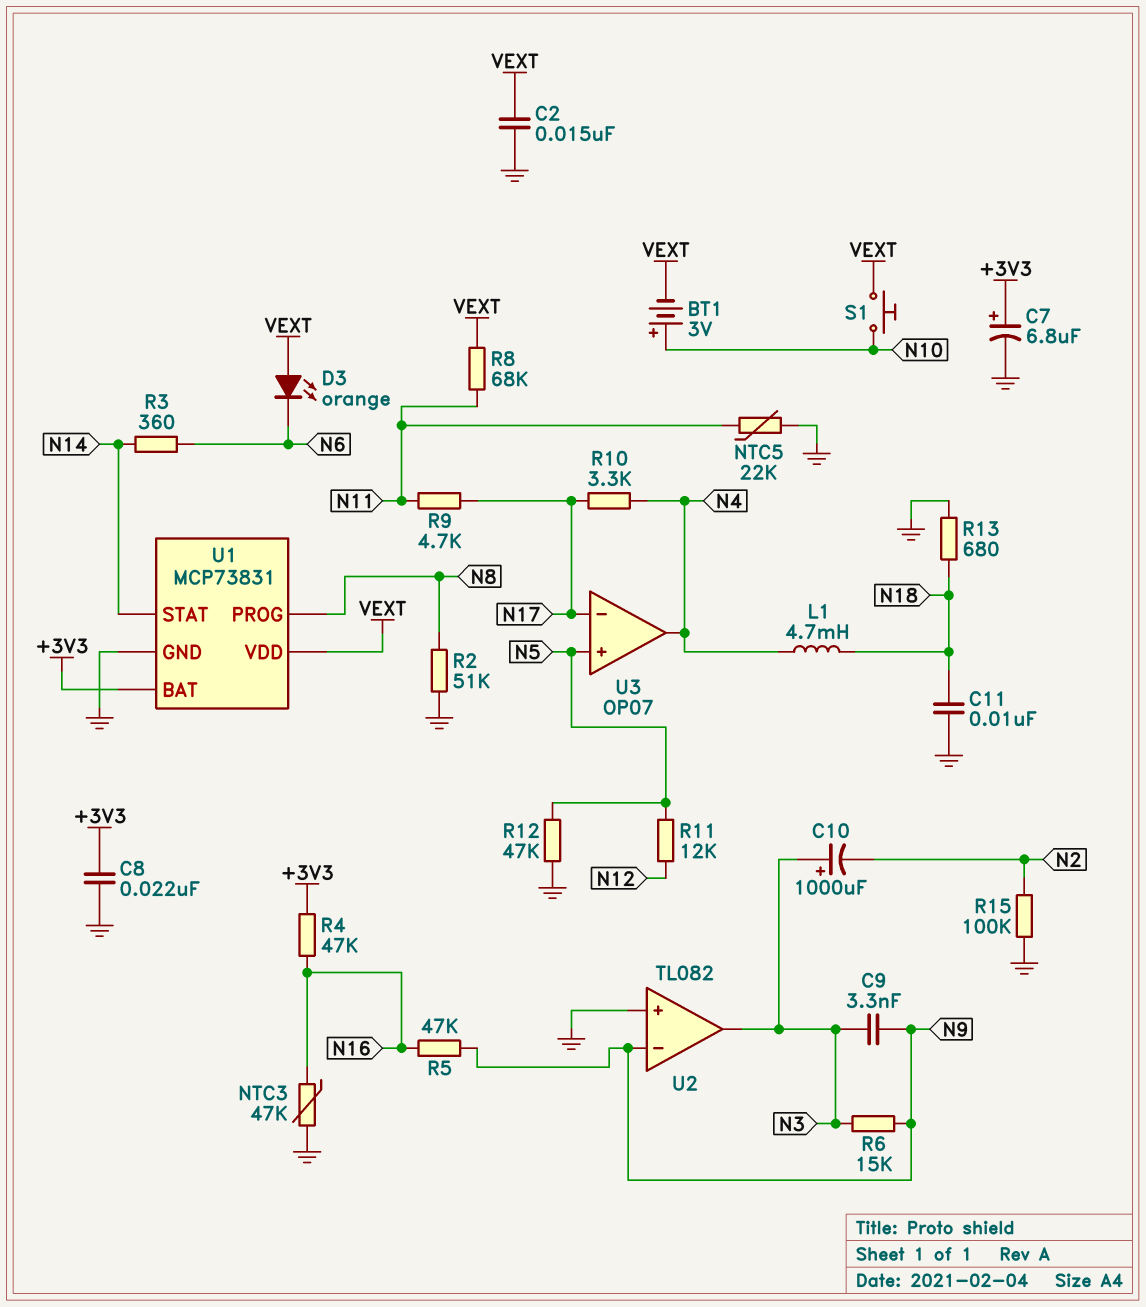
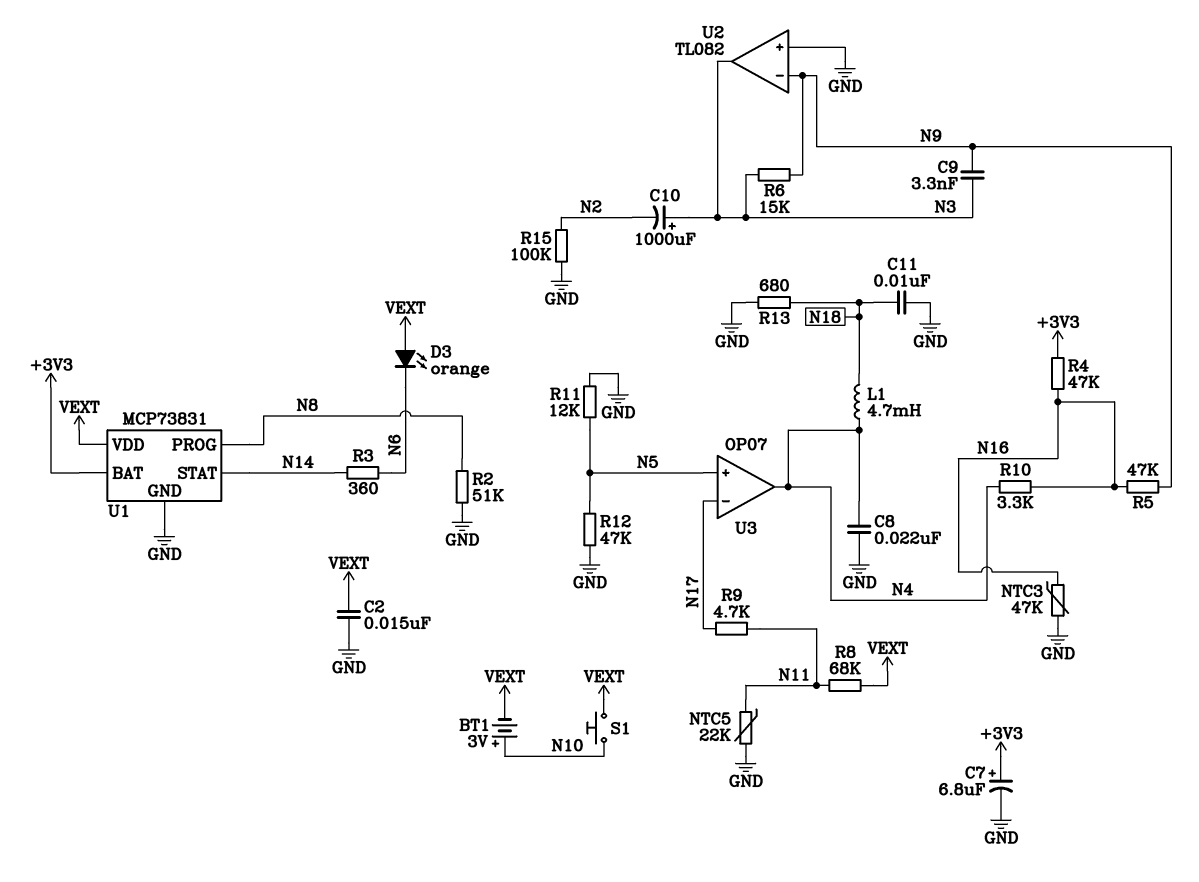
C8: 22nF (+3V3, GND) -> 22nF (GND, N4)
R10: 3.3k (N4, N17) -> 3.3k (N4, N16)
R11: 12k (N5, N12) -> 12k (GND, N5)

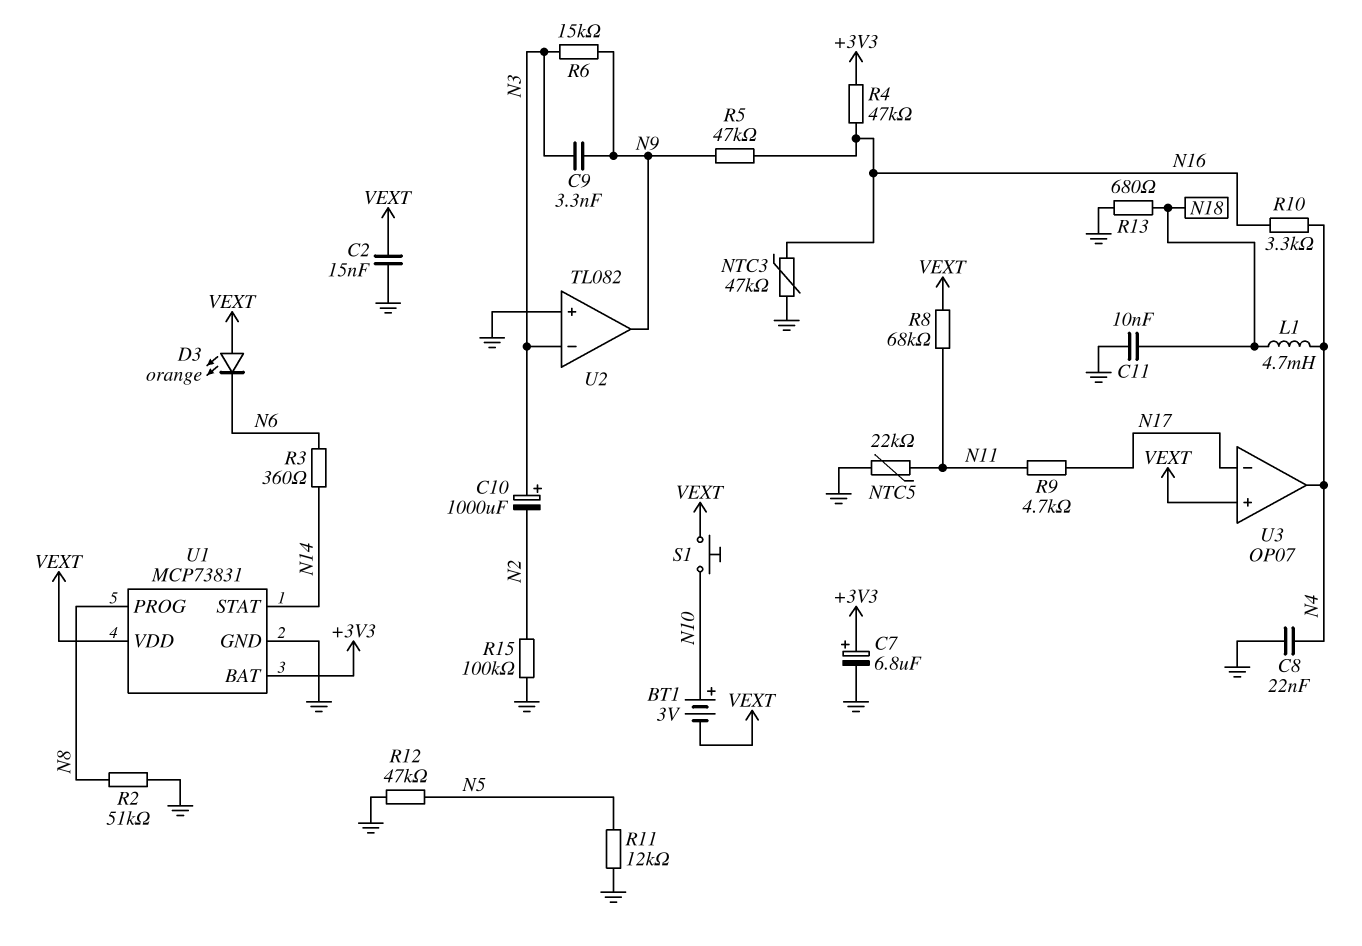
U2 pin in-: N9 -> N3
U2 pin out: N3 -> N9
U3 pin in+: N5 -> VEXT

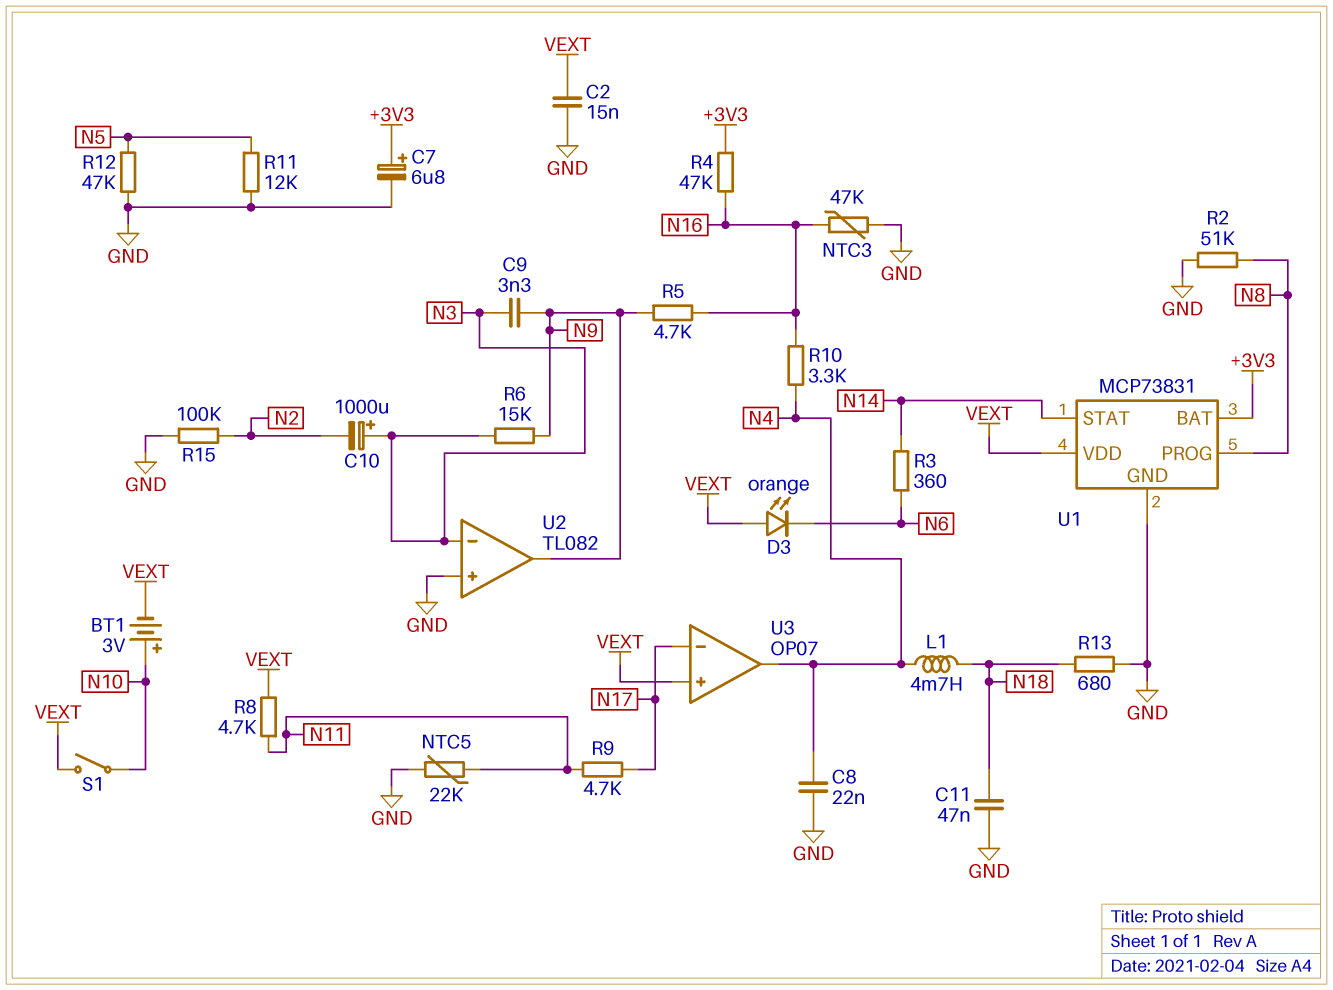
C11: 10nF (GND, N18) -> 47nF (GND, N18)
R5: 47k (N9, N16) -> 4.7k (N9, N16)
R8: 68k (N11, VEXT) -> 4.7k (N11, VEXT)
S1: button (N10, VEXT) -> switch (N10, VEXT)

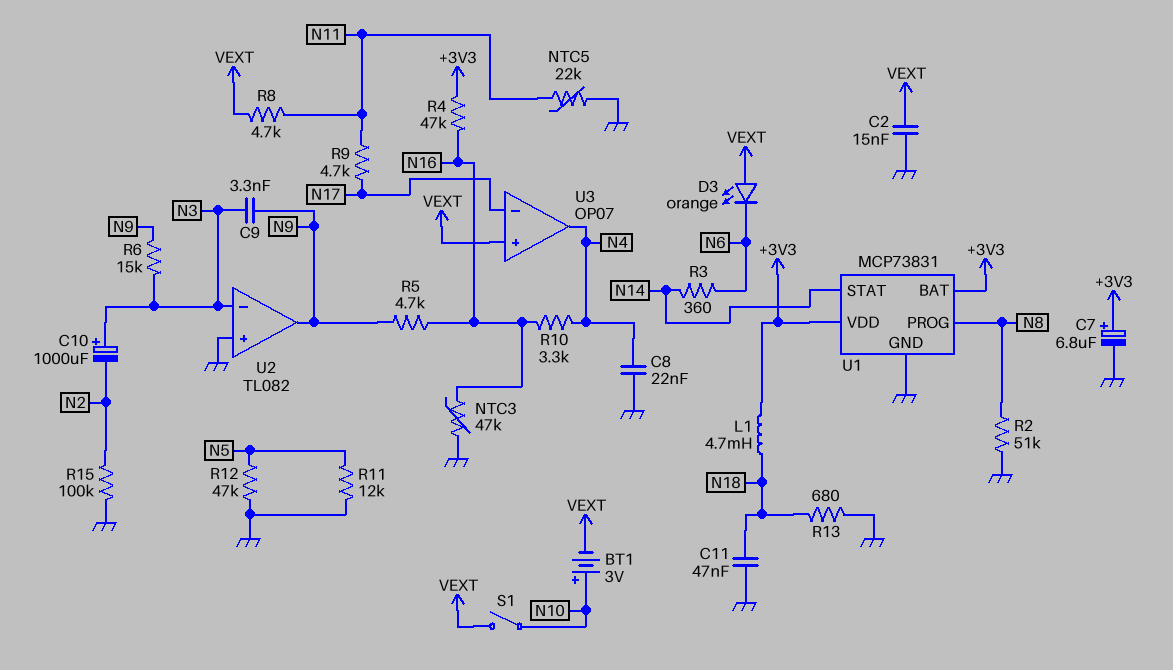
L1: 4.7mH (N4, N18) -> 4.7mH (+3V3, N18)
U1 pin VDD: VEXT -> +3V3

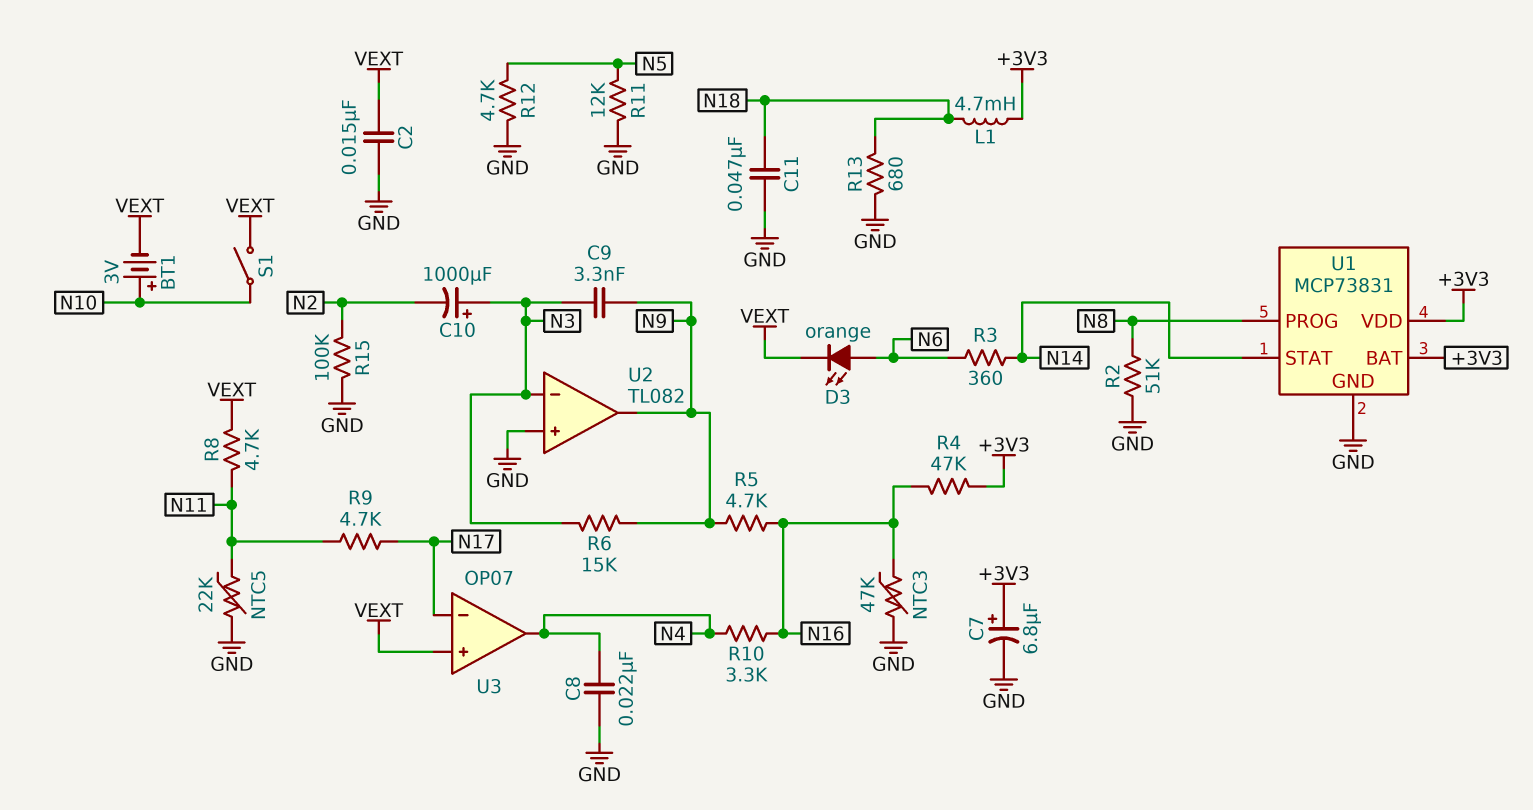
D3: LED orange (A VEXT, K N6) -> LED orange (A N6, K VEXT)
R12: 47k (GND, N5) -> 4.7k (GND, N5)

